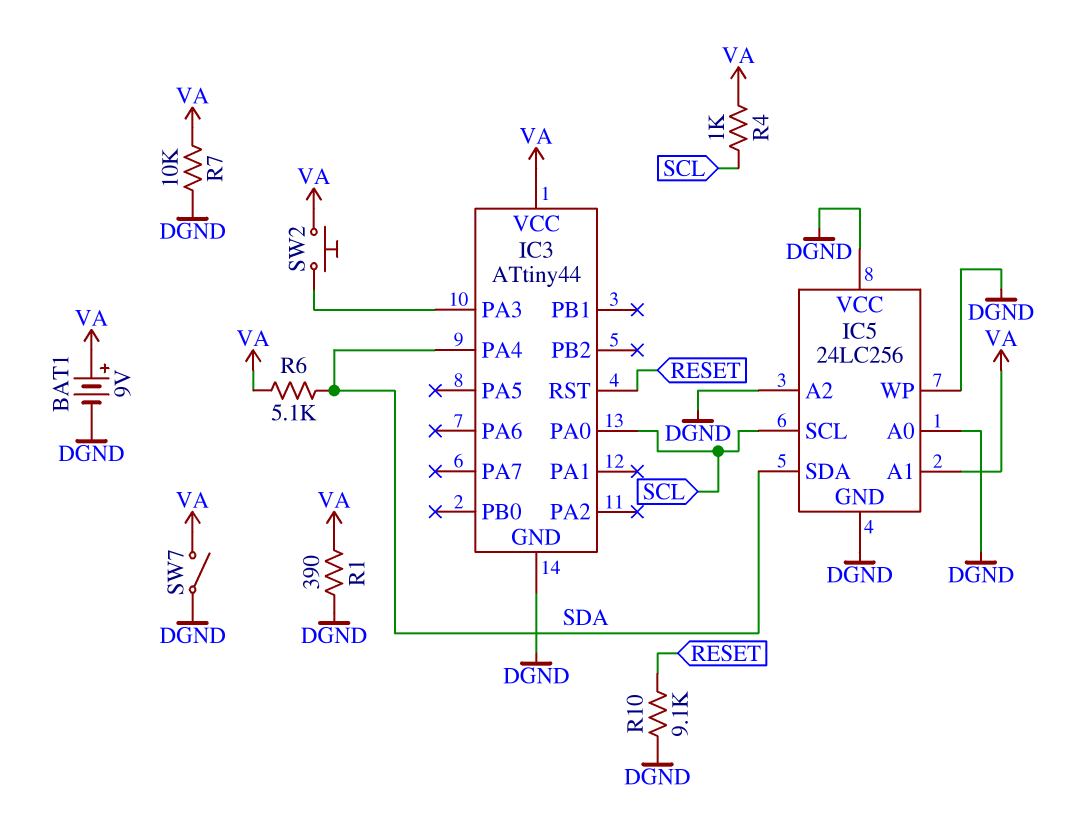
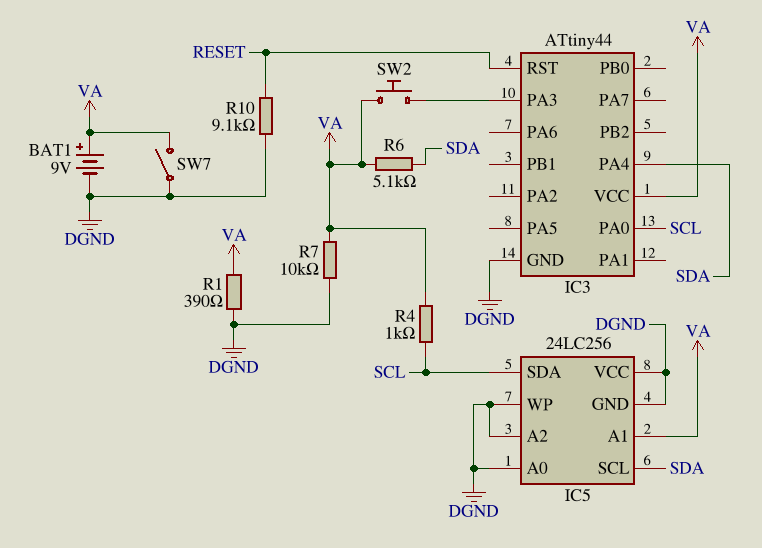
IC5 pin SCL: SCL -> SDA
IC5 pin SDA: SDA -> SCL

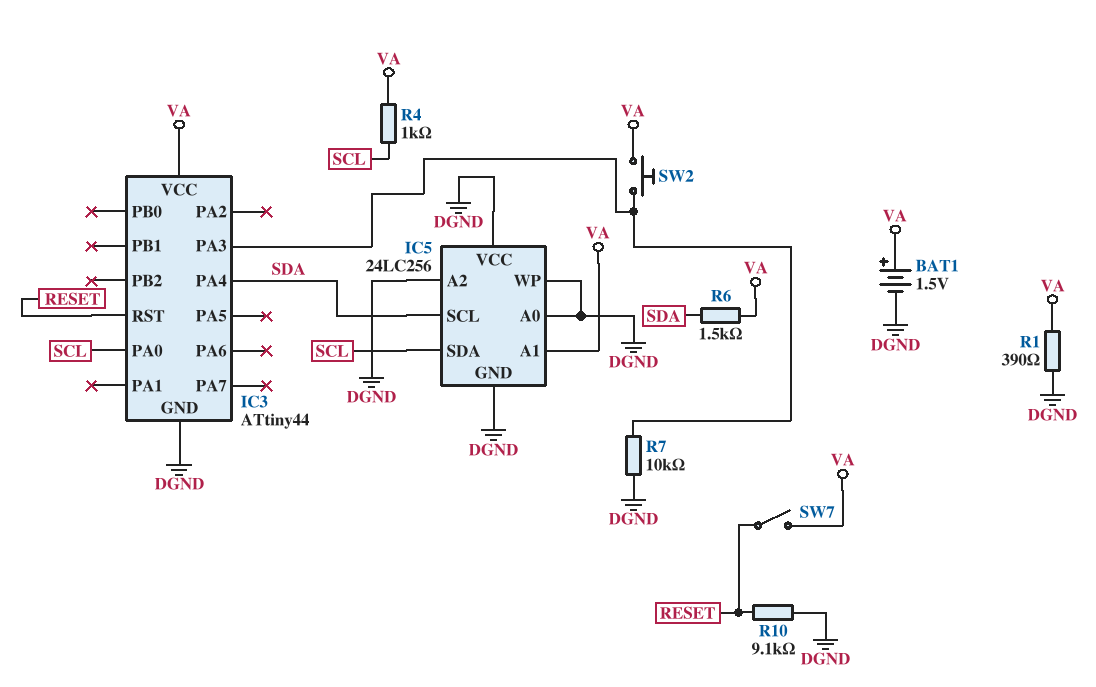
BAT1: 9V (plus VA, minus DGND) -> 1.5V (plus VA, minus DGND)
R6: 5.1k (SDA, VA) -> 1.5k (SDA, VA)
R7: 10k (DGND, VA) -> 10k (DGND, IC3/PA3)
SW7: switch (DGND, VA) -> switch (RESET, VA)

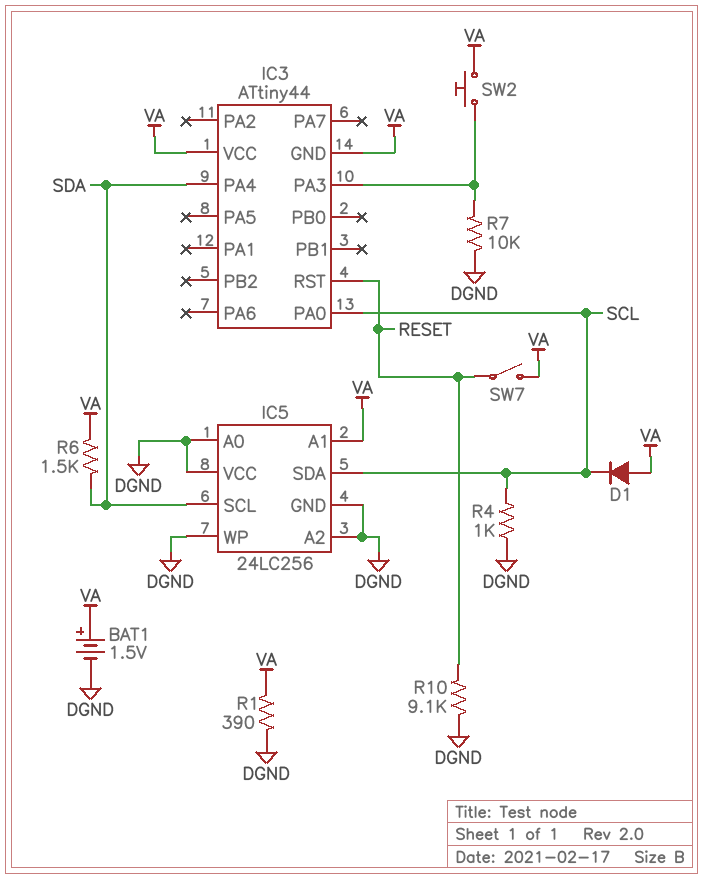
D1: none -> diode (A VA, K SCL)
IC3 pin GND: DGND -> VA
R4: 1k (SCL, VA) -> 1k (DGND, SCL)

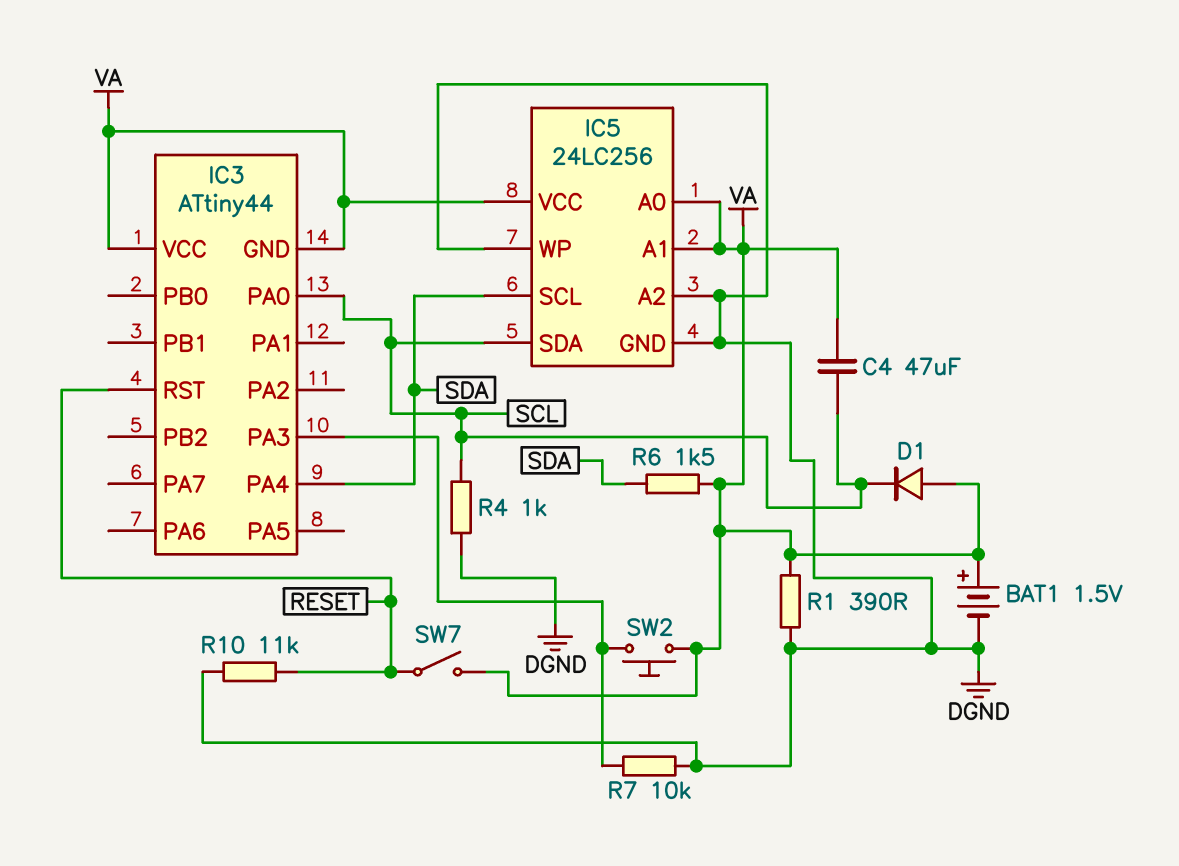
C4: none -> 47uF (SCL, VA)
IC5 pin A0: DGND -> VA
IC5 pin VCC: DGND -> VA
R10: 9.1k (DGND, RESET) -> 11k (DGND, RESET)

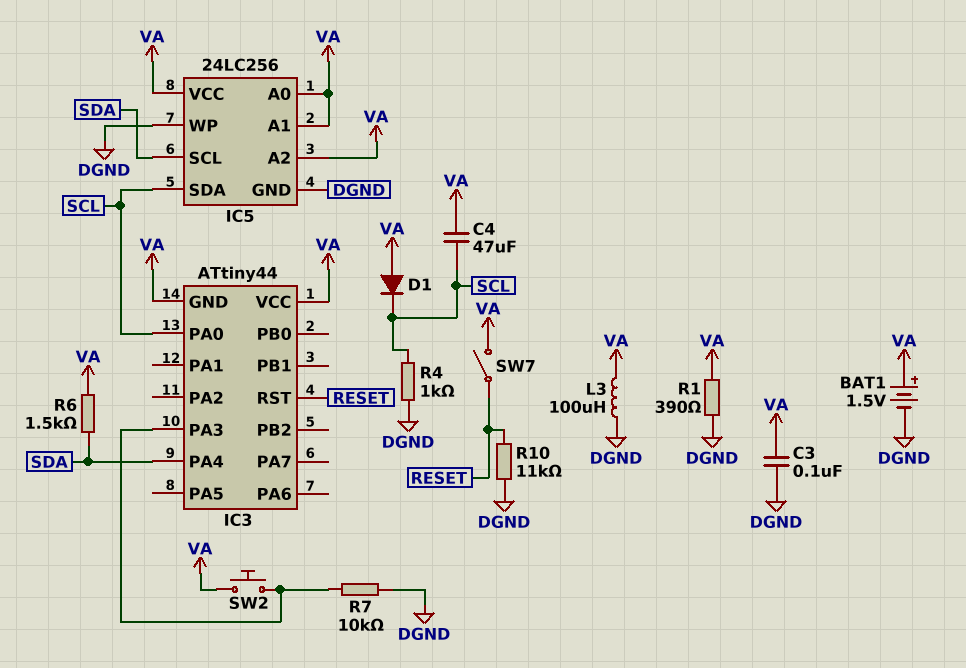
C3: none -> 100nF (DGND, VA)
IC5 pin A2: DGND -> VA
L3: none -> 100uH (DGND, VA)

